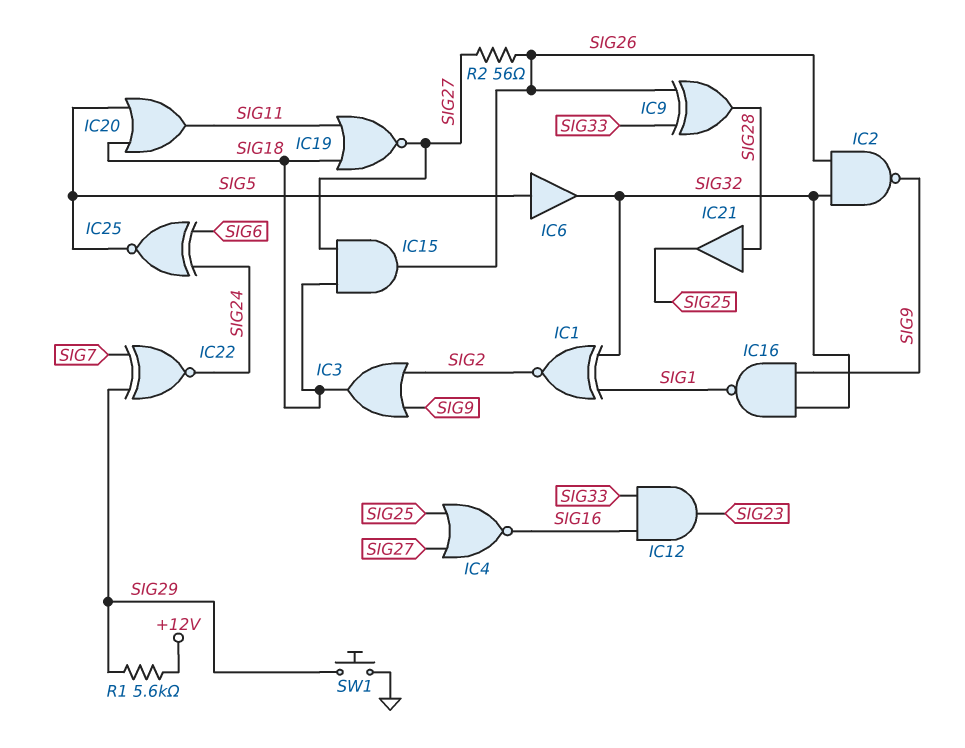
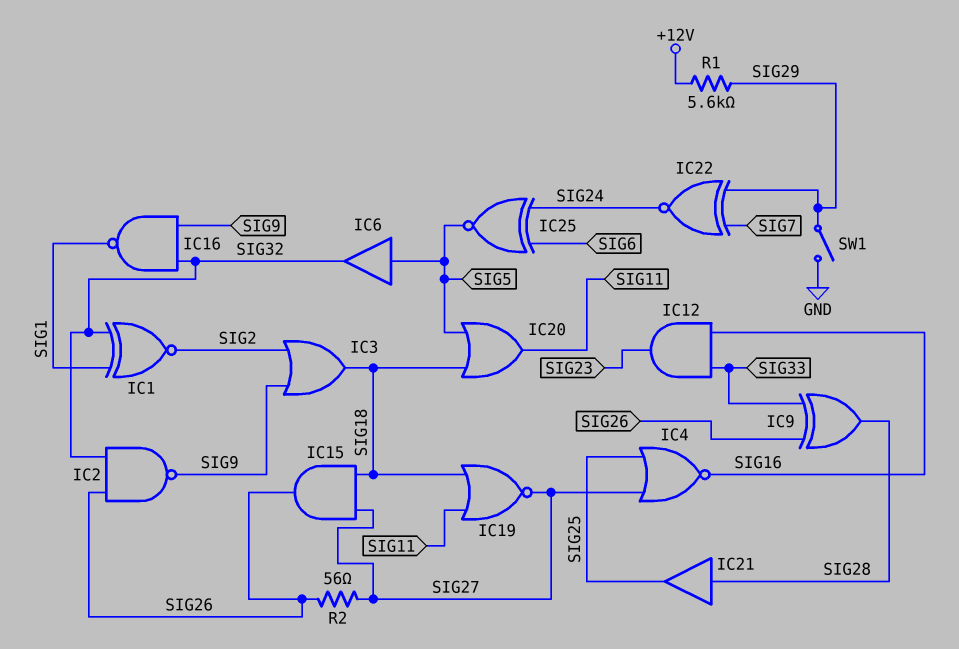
SW1: button (GND, SIG29) -> switch (GND, SIG29)

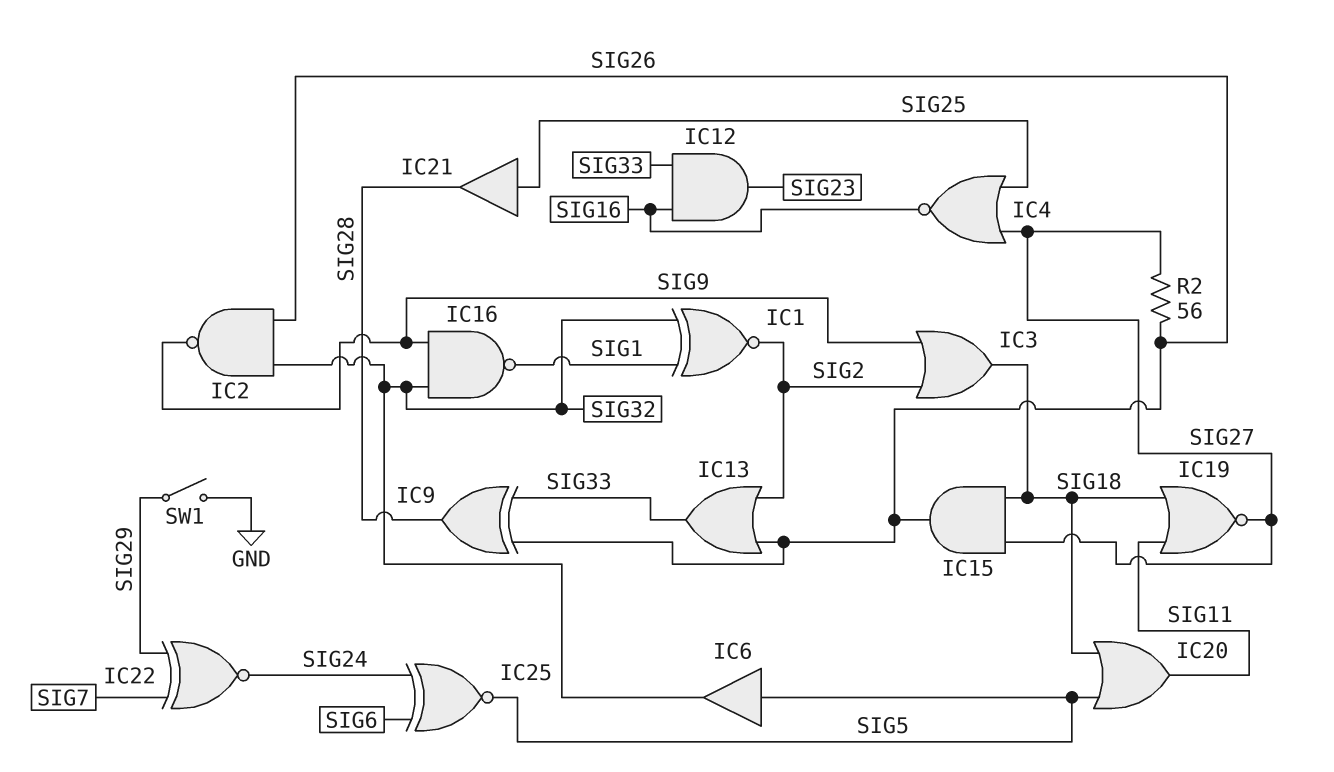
IC13: none -> OR (in SIG2, in SIG26, out SIG33)
IC21: buffer (in SIG28, out SIG25) -> buffer (in SIG25, out SIG28)
R1: 5.6k (+12V, SIG29) -> none

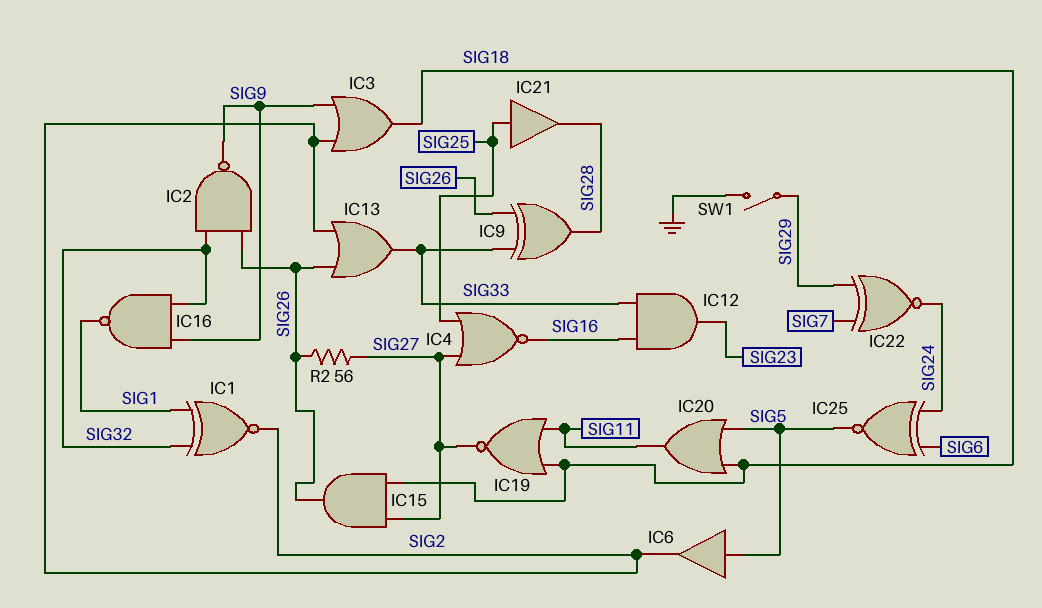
IC6: buffer (in SIG5, out SIG32) -> buffer (in SIG5, out SIG2)

